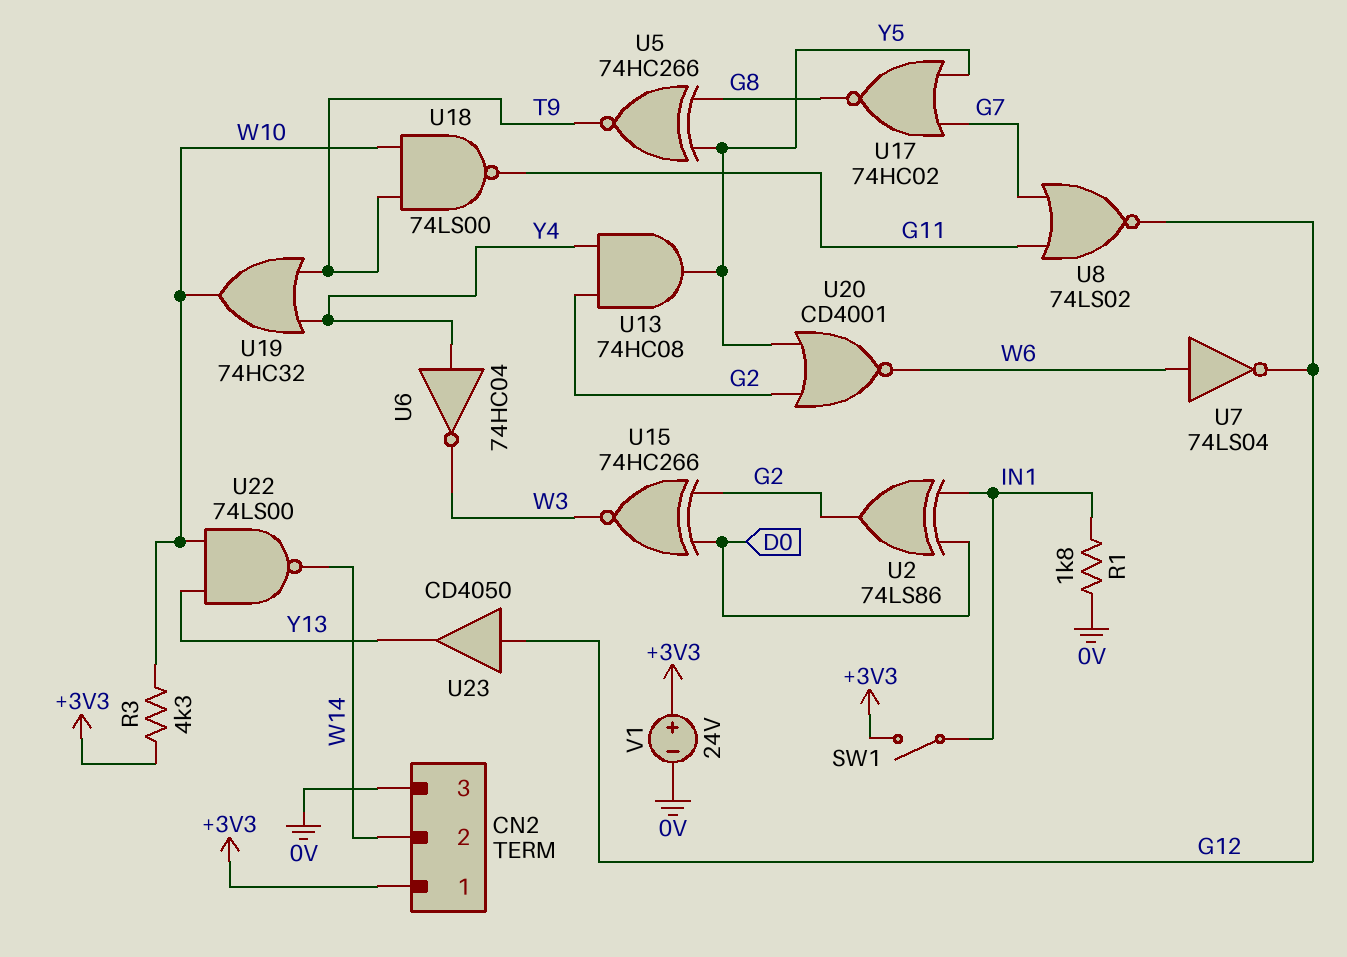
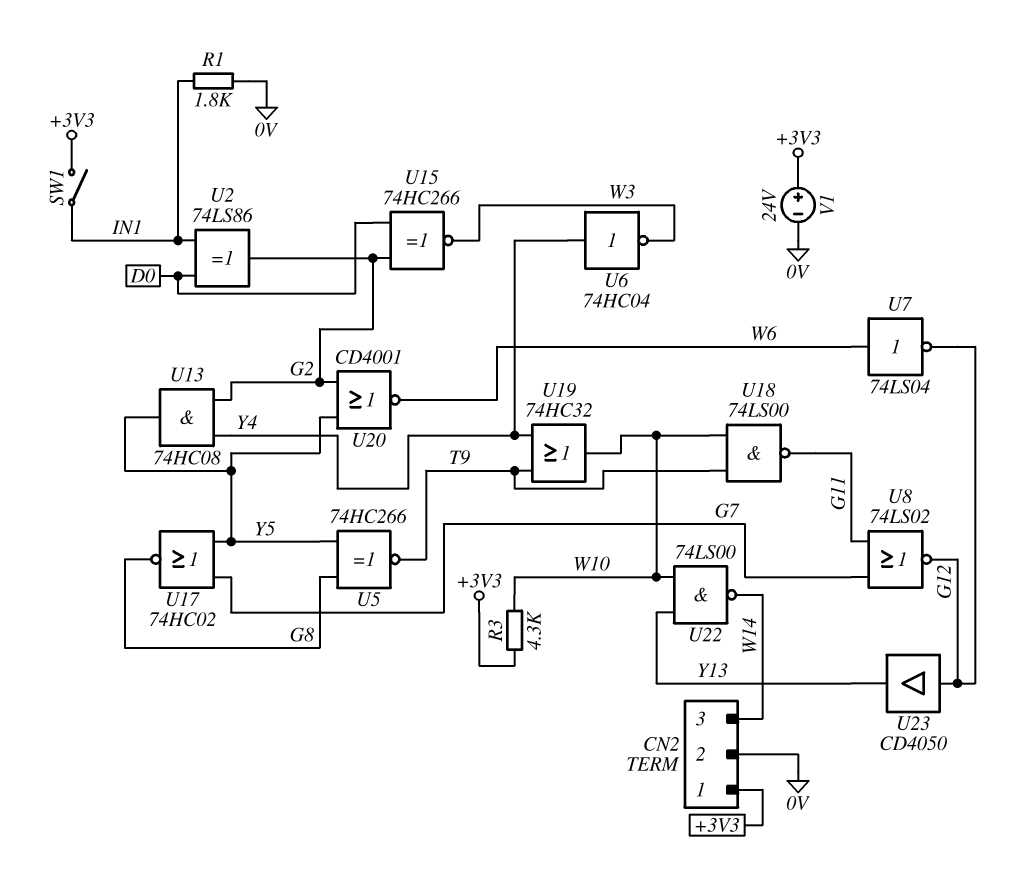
CN2 pin 2: W14 -> 0V
CN2 pin 3: 0V -> W14

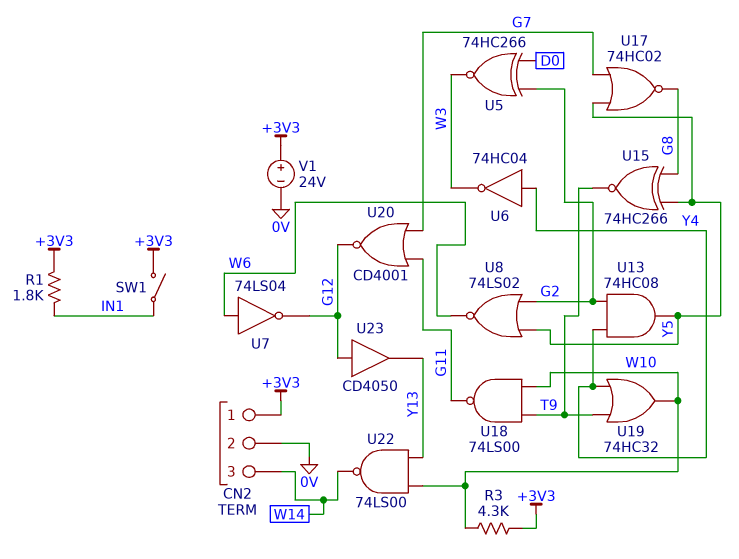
R1: 1.8k (0V, IN1) -> 1.8k (+3V3, IN1)
U2: XOR 74LS86 (in D0, in IN1, out G2) -> none
U5: XNOR 74HC266 (in G8, in Y5, out T9) -> XNOR 74HC266 (in D0, in G2, out W3)
U8: NOR 74LS02 (in G7, in G11, out G12) -> NOR 74LS02 (in G2, in Y5, out W6)
U15: XNOR 74HC266 (in D0, in G2, out W3) -> XNOR 74HC266 (in G8, in Y5, out T9)
U20: NOR CD4001 (in G2, in Y5, out W6) -> NOR CD4001 (in G7, in G11, out G12)

